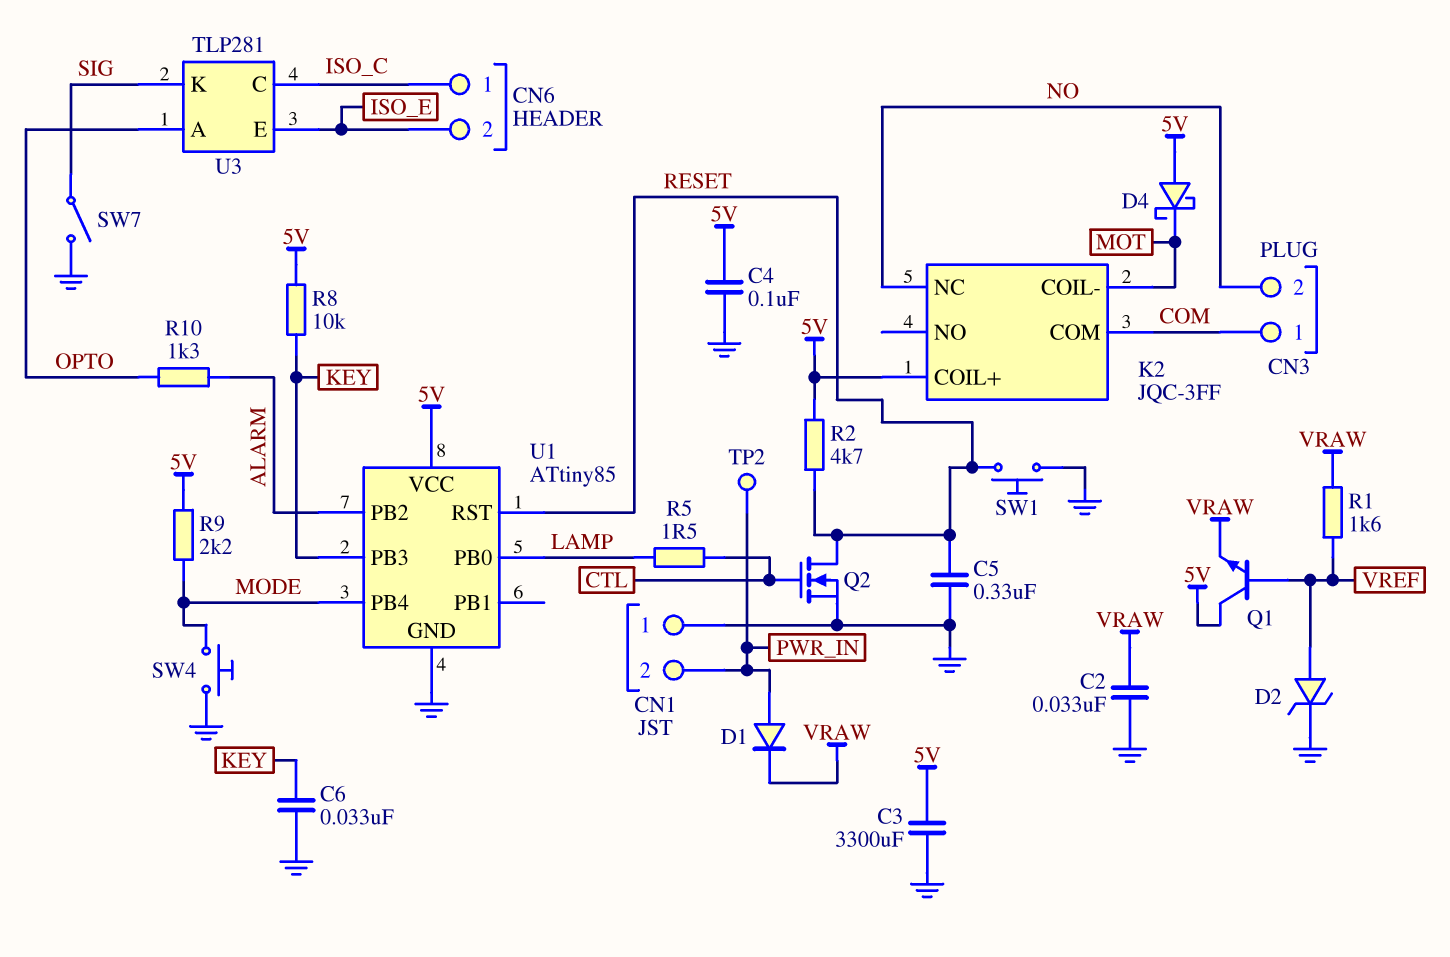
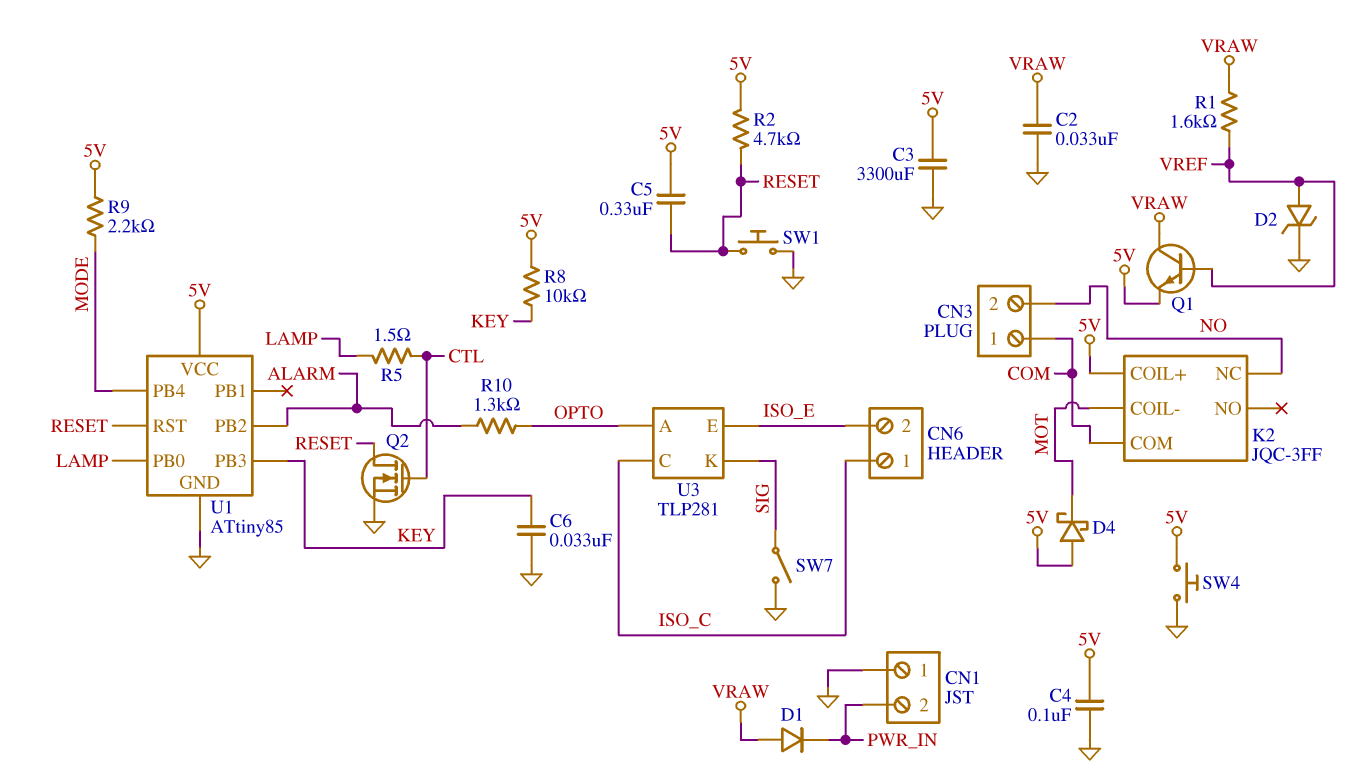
C5: 330nF (GND, RESET) -> 330nF (5V, RESET)
D1: diode (A PWR_IN, K VRAW) -> diode (A VRAW, K PWR_IN)
Q1: NPN (B VREF, C 5V, E VRAW) -> NPN (B VREF, C VRAW, E 5V)
SW4: button (GND, MODE) -> button (5V, GND)
TP2: test point (PWR_IN) -> none

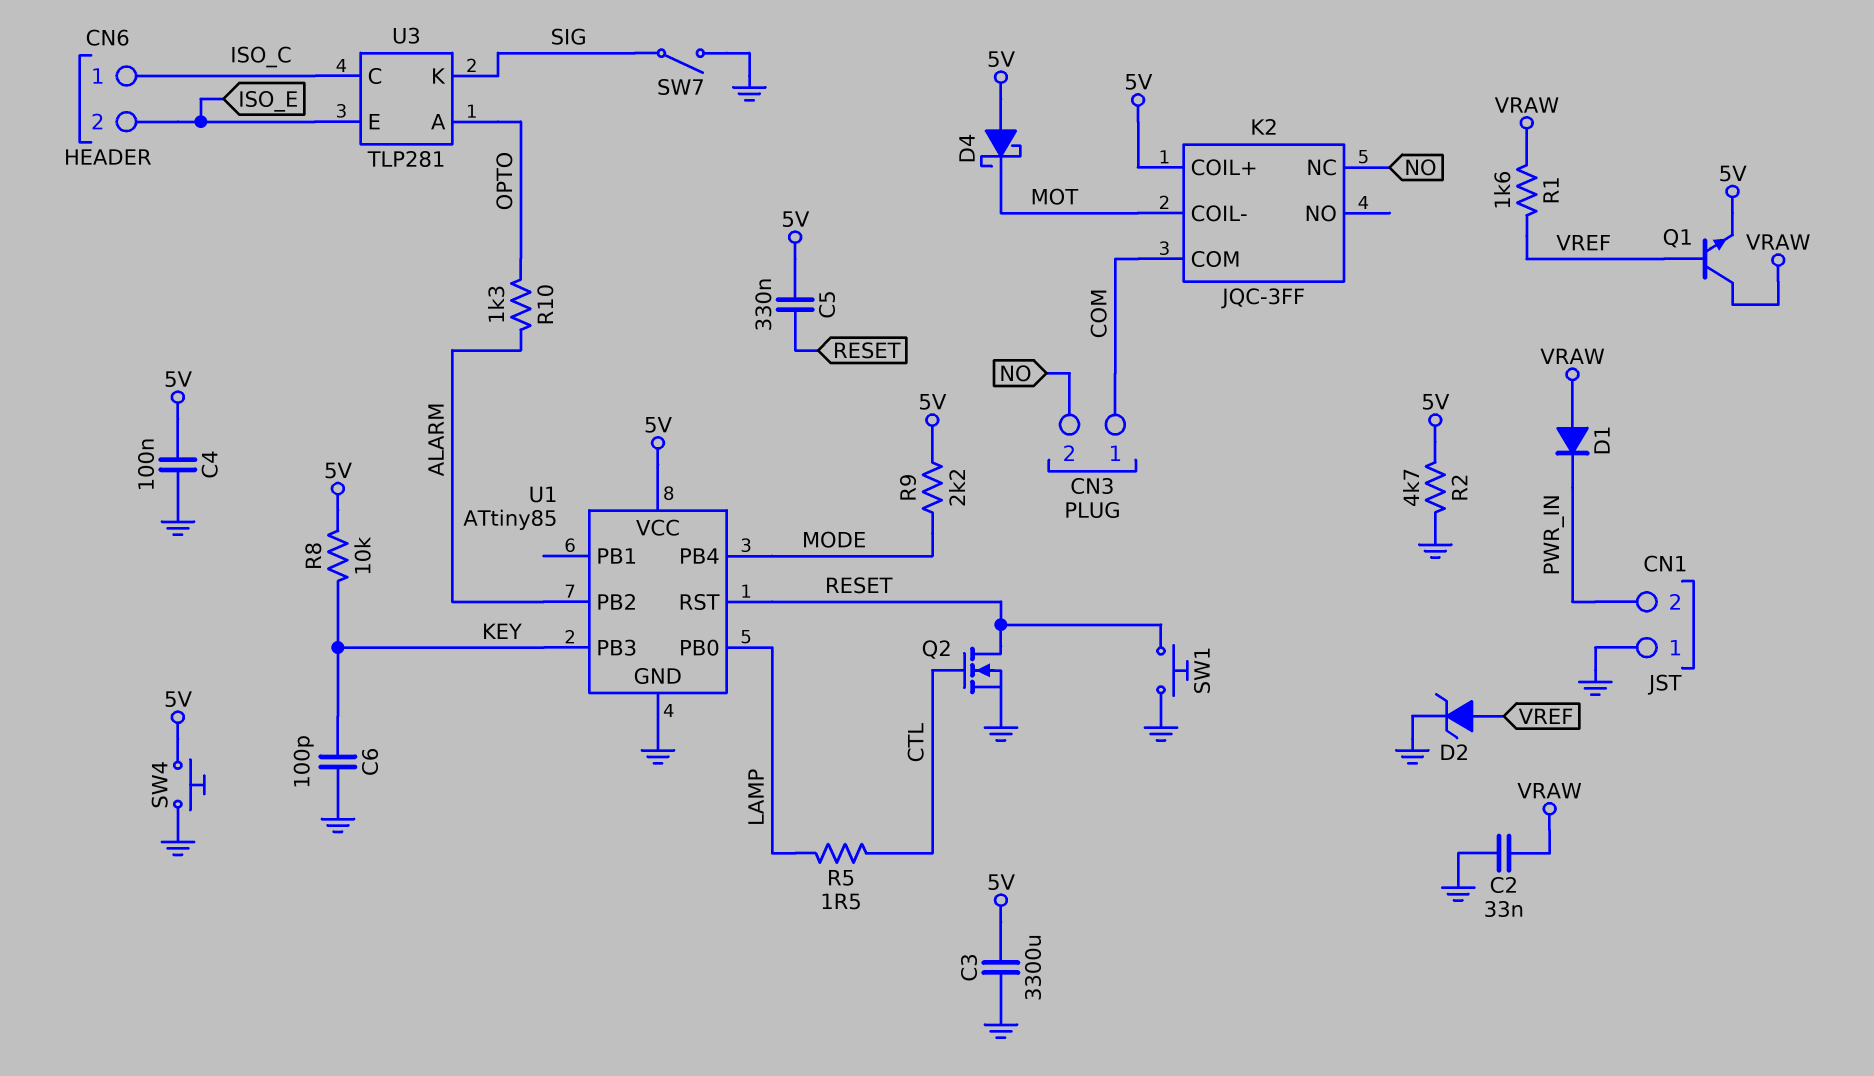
C6: 33nF (GND, KEY) -> 100pF (GND, KEY)
R2: 4.7k (5V, RESET) -> 4.7k (5V, GND)

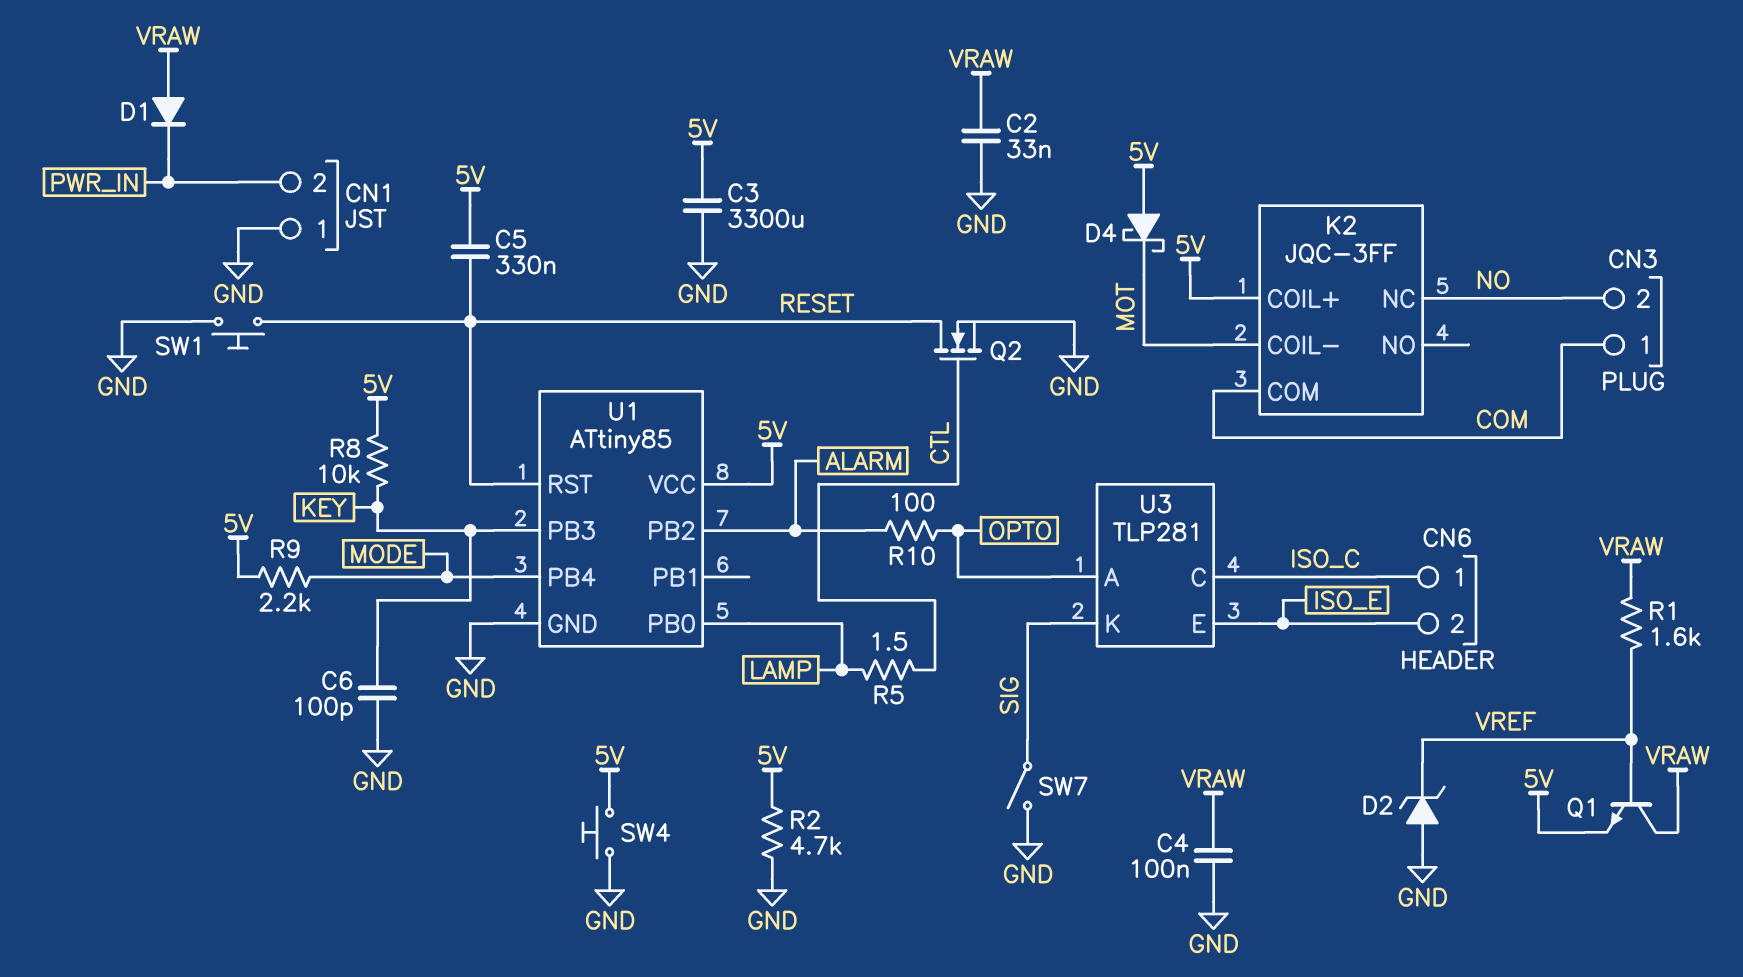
C4: 100nF (5V, GND) -> 100nF (GND, VRAW)
D2: zener (A VREF, K GND) -> zener (A GND, K VREF)
R10: 1.3k (ALARM, OPTO) -> 100 (ALARM, OPTO)

